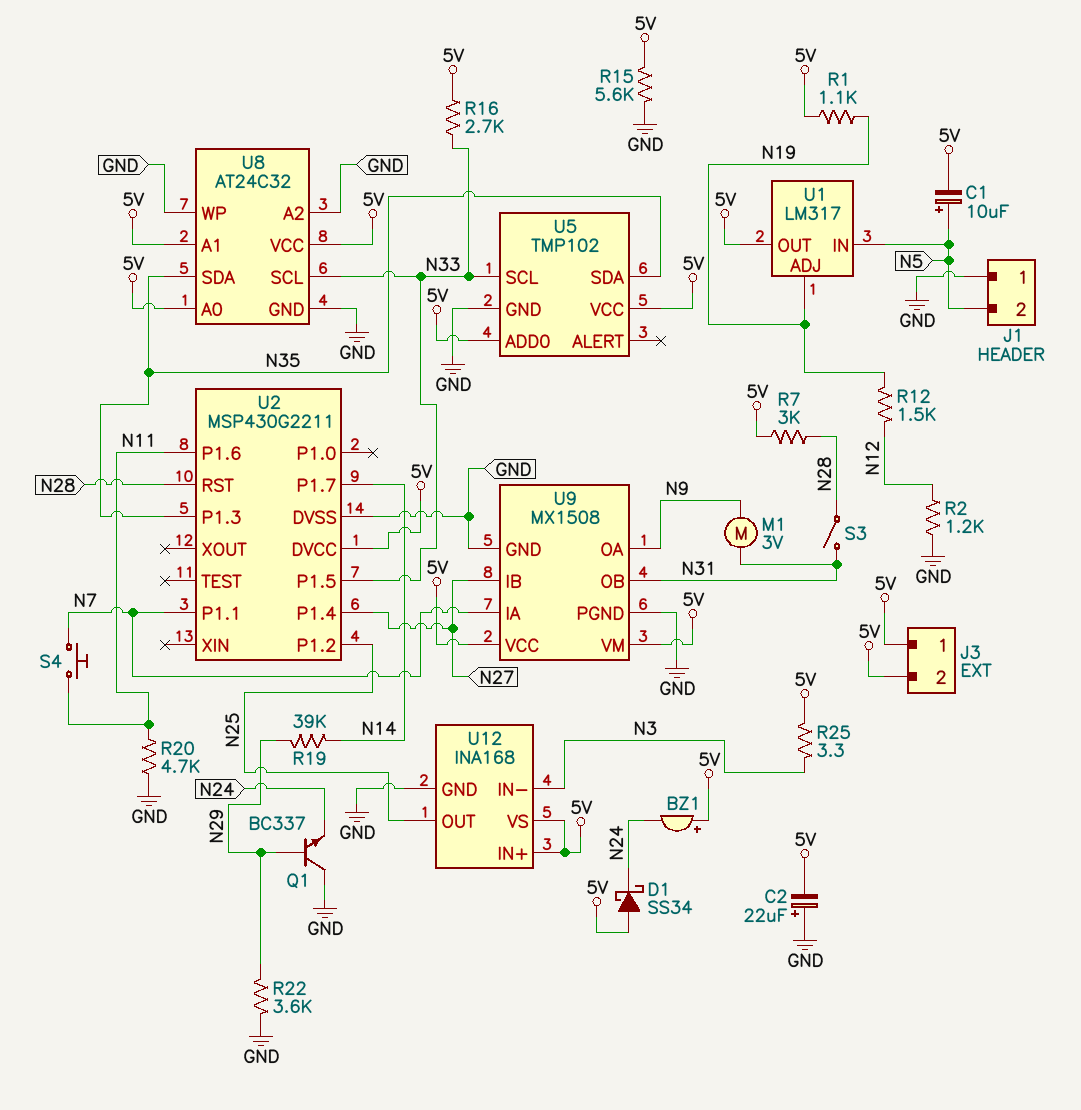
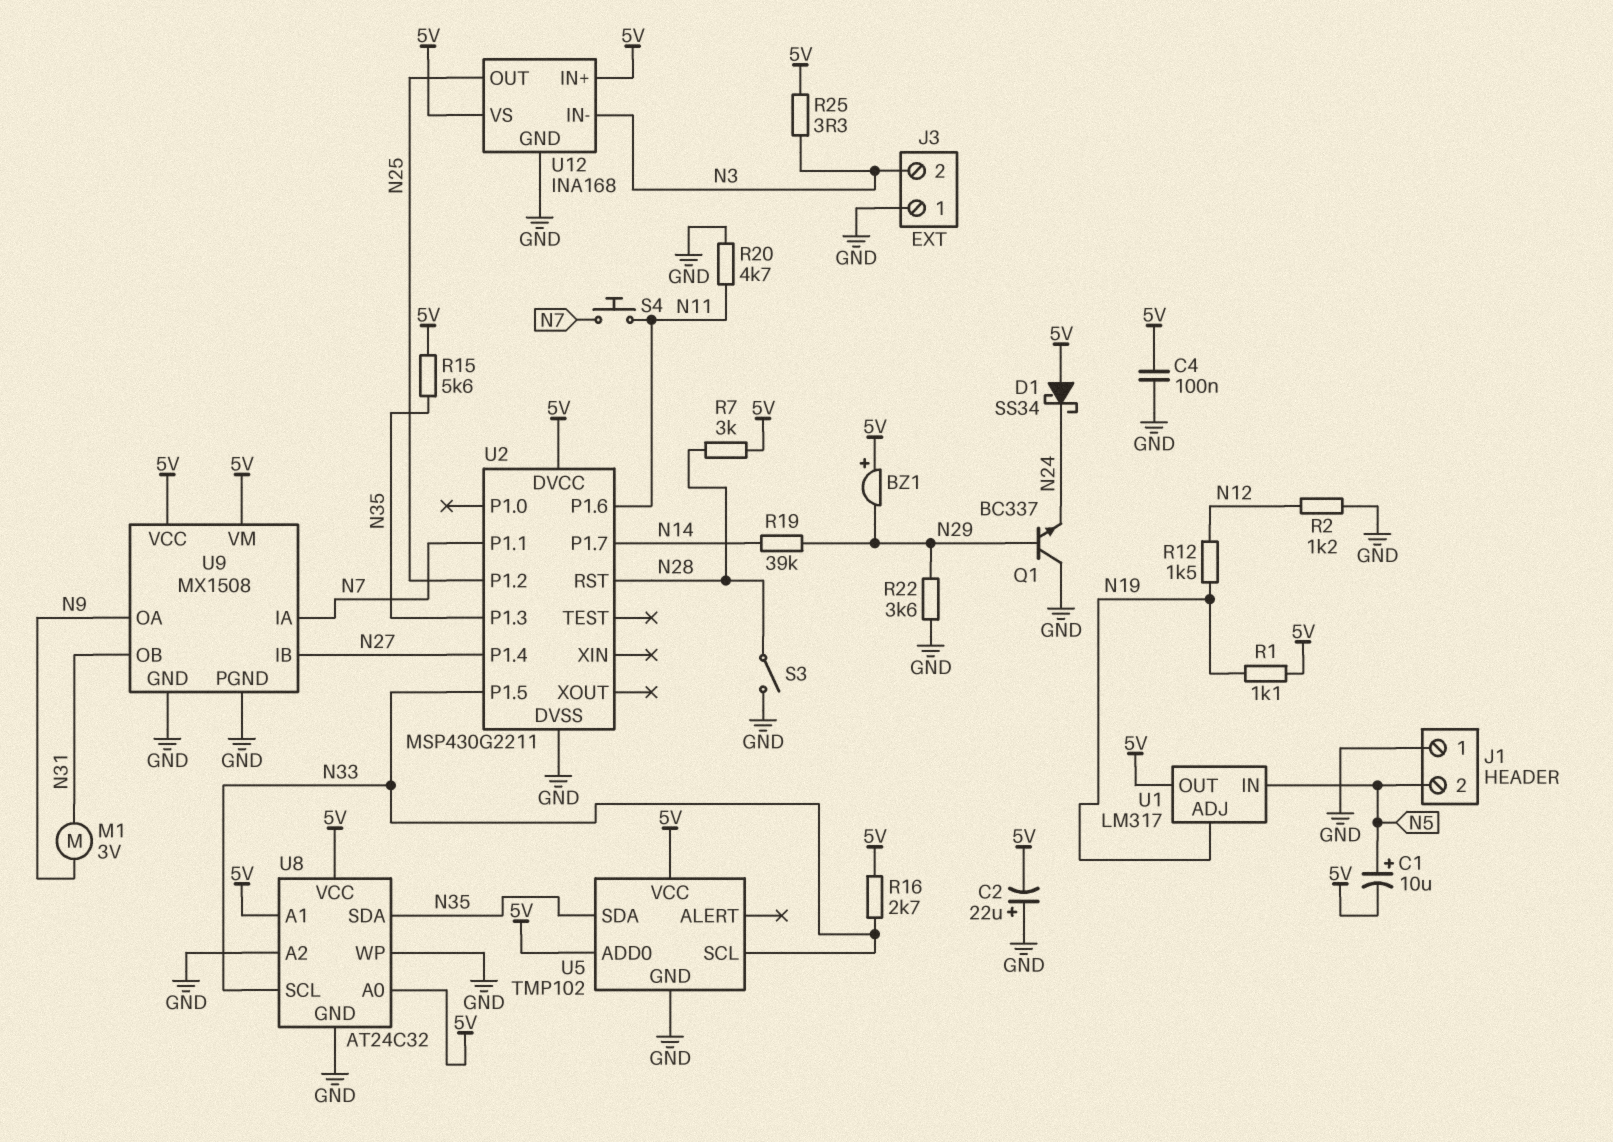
BZ1: buzzer (plus 5V, minus N24) -> buzzer (plus 5V, minus N29)
C4: none -> 100nF (5V, GND)
J3 pin 1: 5V -> GND
J3 pin 2: 5V -> N3
R15: 5.6k (5V, GND) -> 5.6k (5V, N35)
S3: switch (N28, N31) -> switch (GND, N28)

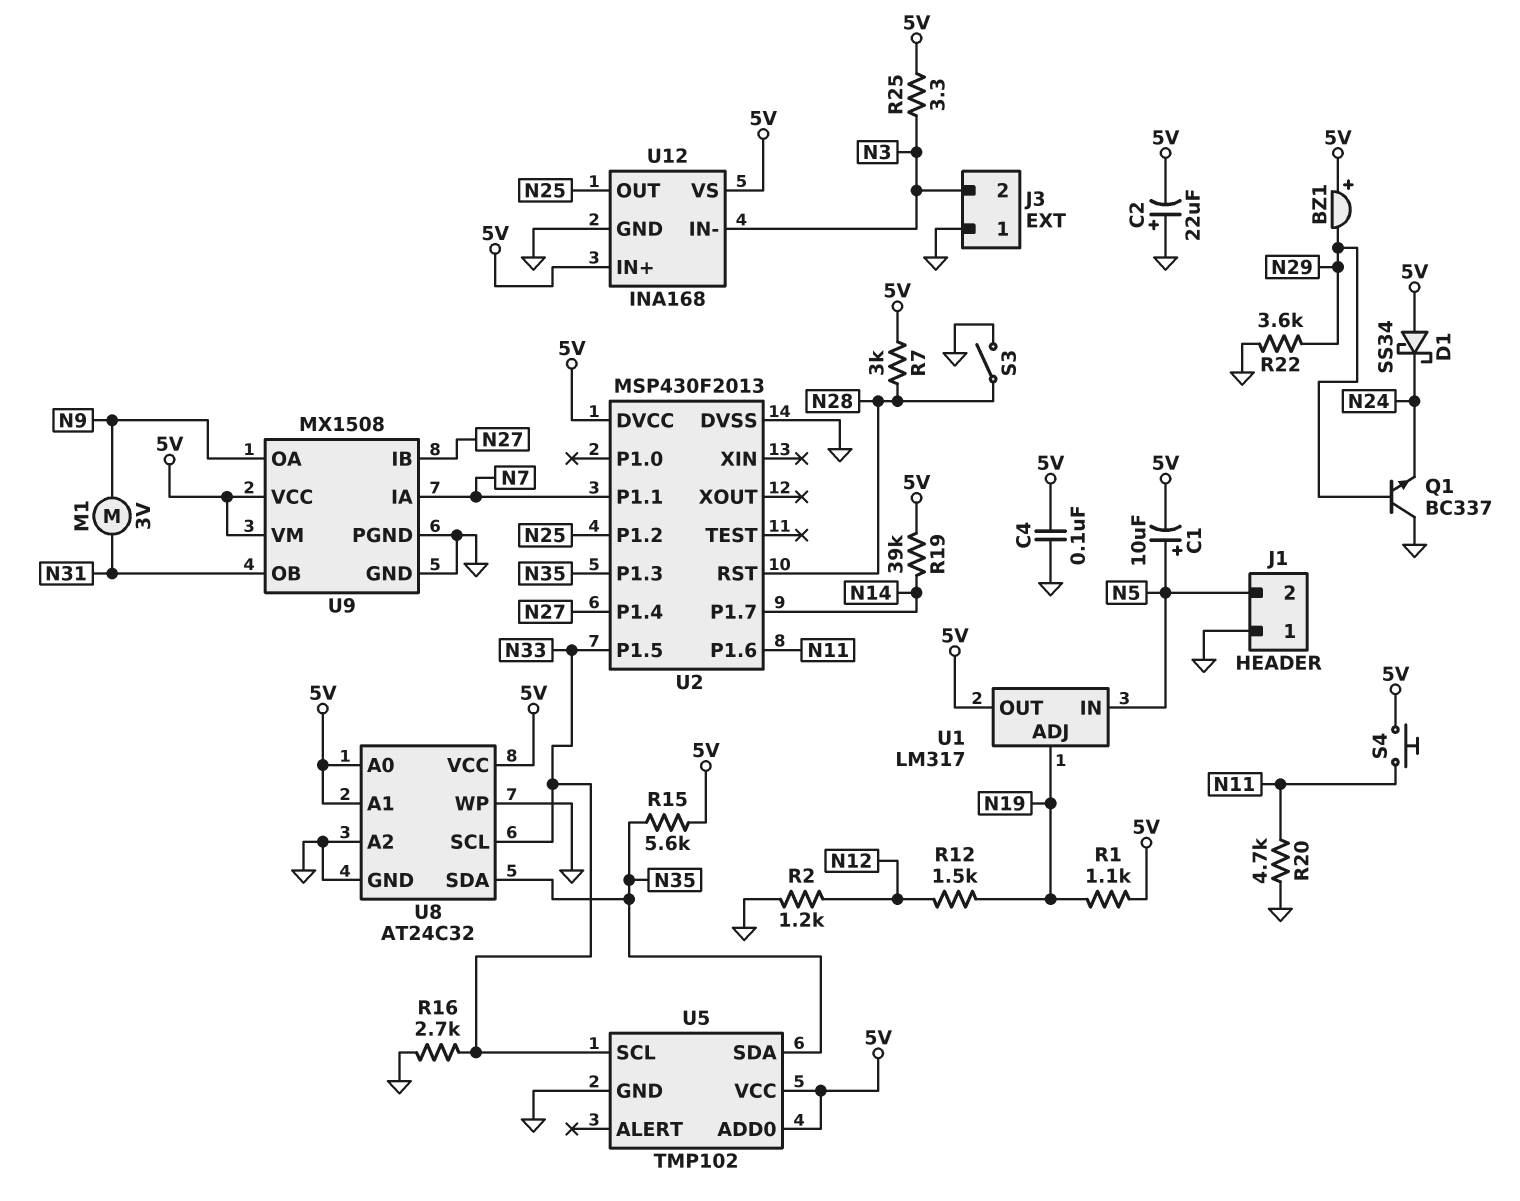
R16: 2.7k (5V, N33) -> 2.7k (GND, N33)
R19: 39k (N14, N29) -> 39k (5V, N14)
S4: button (N7, N11) -> button (5V, N11)
U2: MSP430G2211 -> MSP430F2013

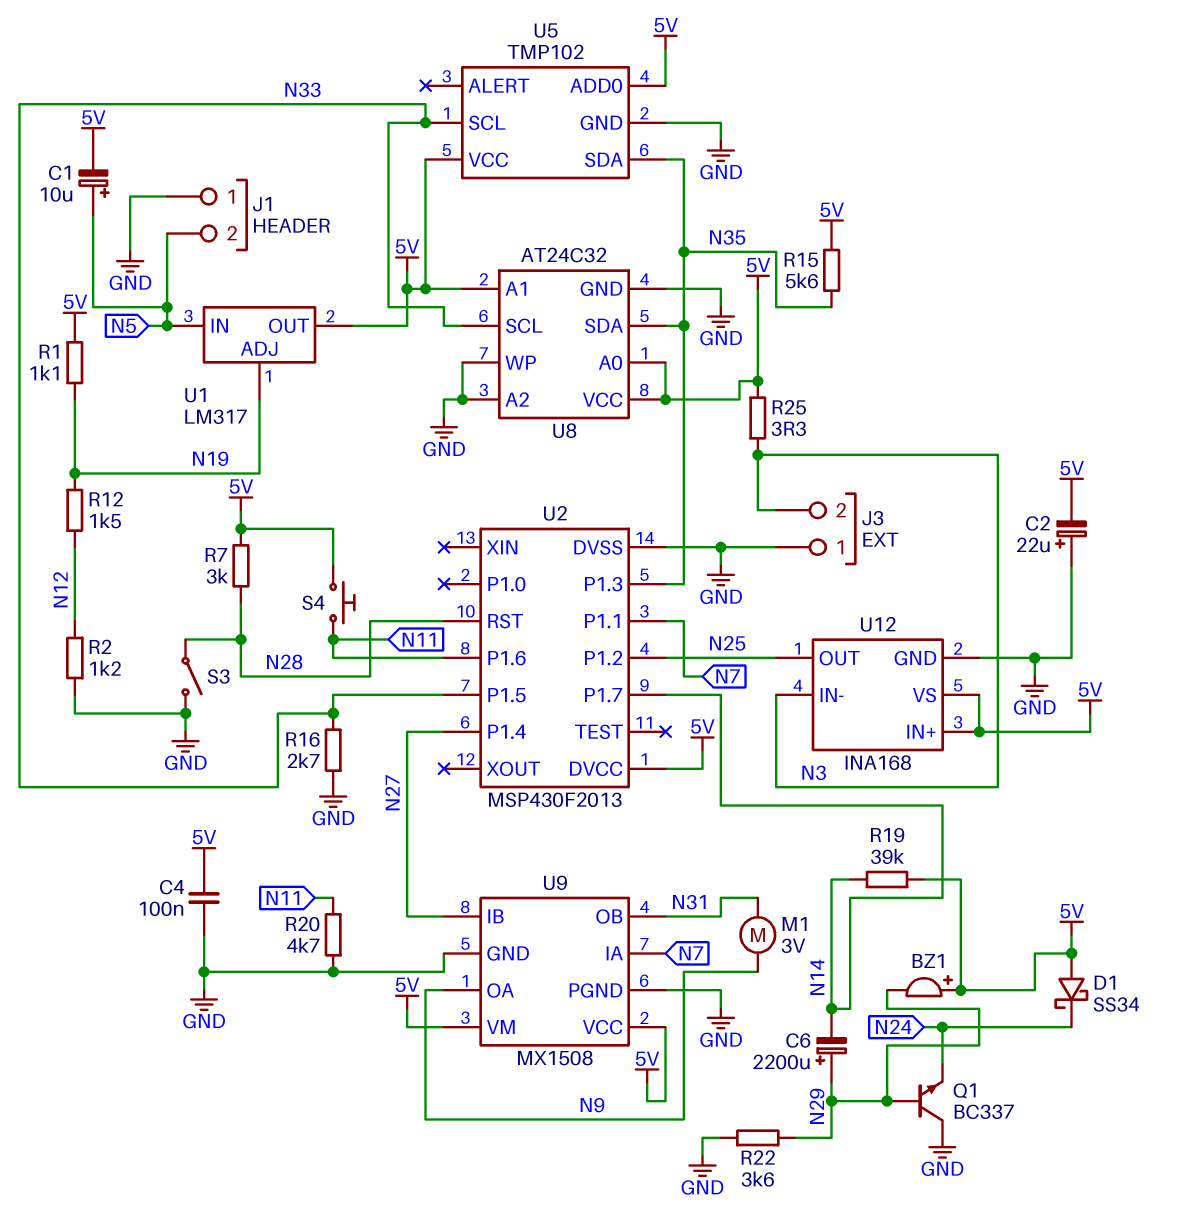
C6: none -> 2200uF (plus N29, minus N14)

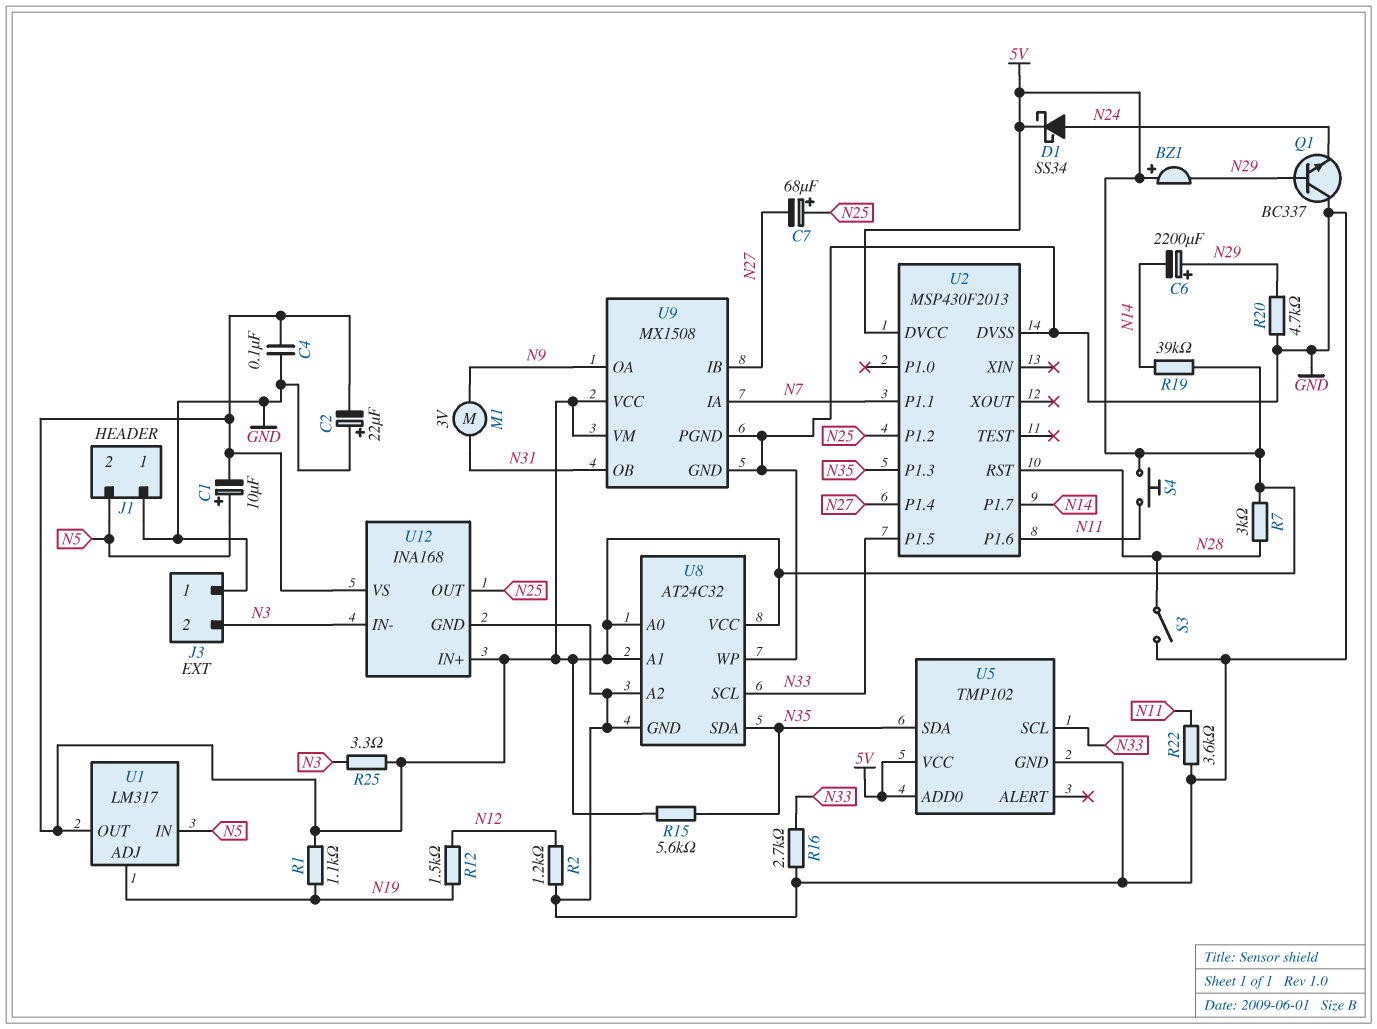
C7: none -> 68uF (plus N25, minus N27)
D1: schottky SS34 (A 5V, K N24) -> schottky SS34 (A N24, K 5V)
R20: 4.7k (GND, N11) -> 4.7k (GND, N29)
R22: 3.6k (GND, N29) -> 3.6k (GND, N11)

